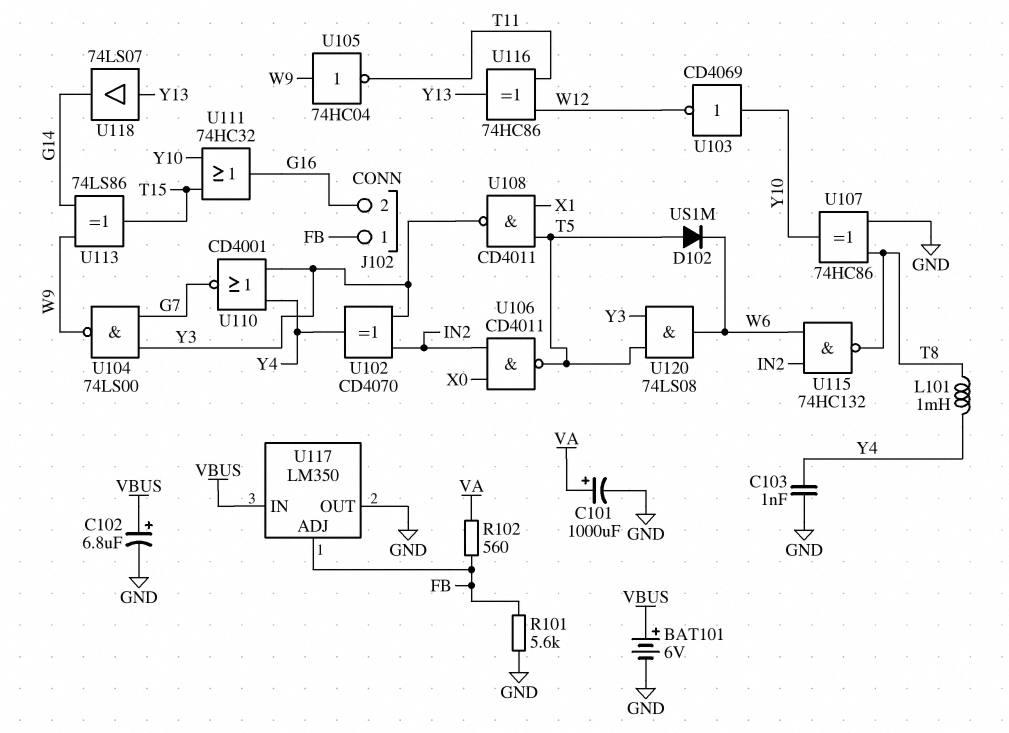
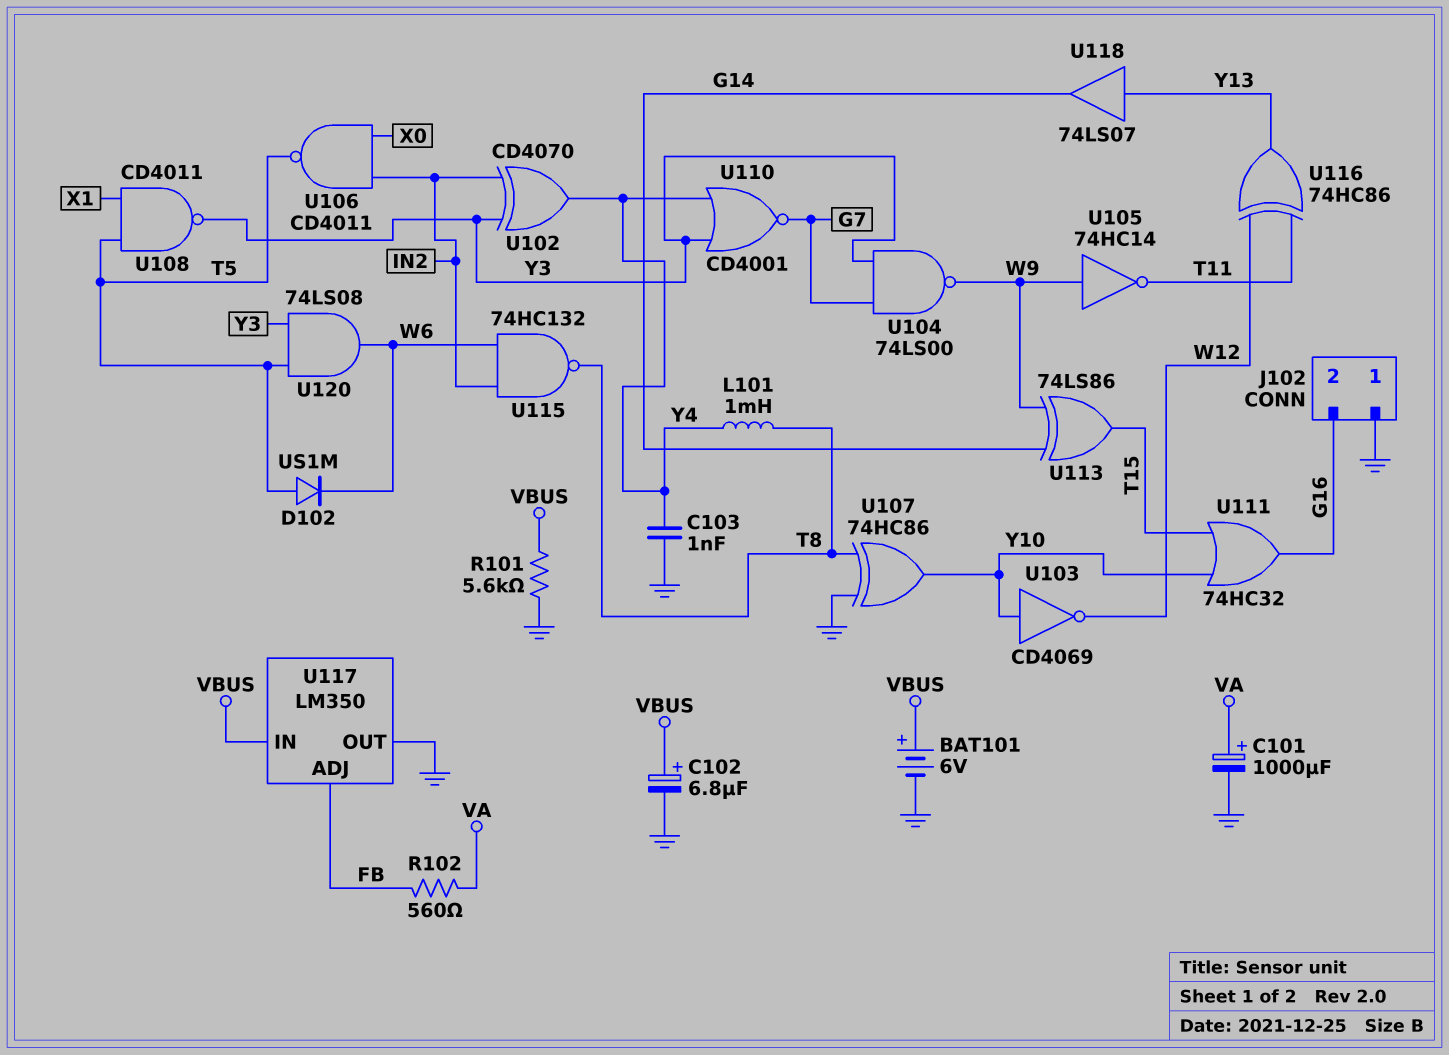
J102 pin 1: FB -> GND
R101: 5.6k (FB, GND) -> 5.6k (GND, VBUS)
U105: NOT 74HC04 (in W9, out T11) -> NOT 74HC14 (in W9, out T11)

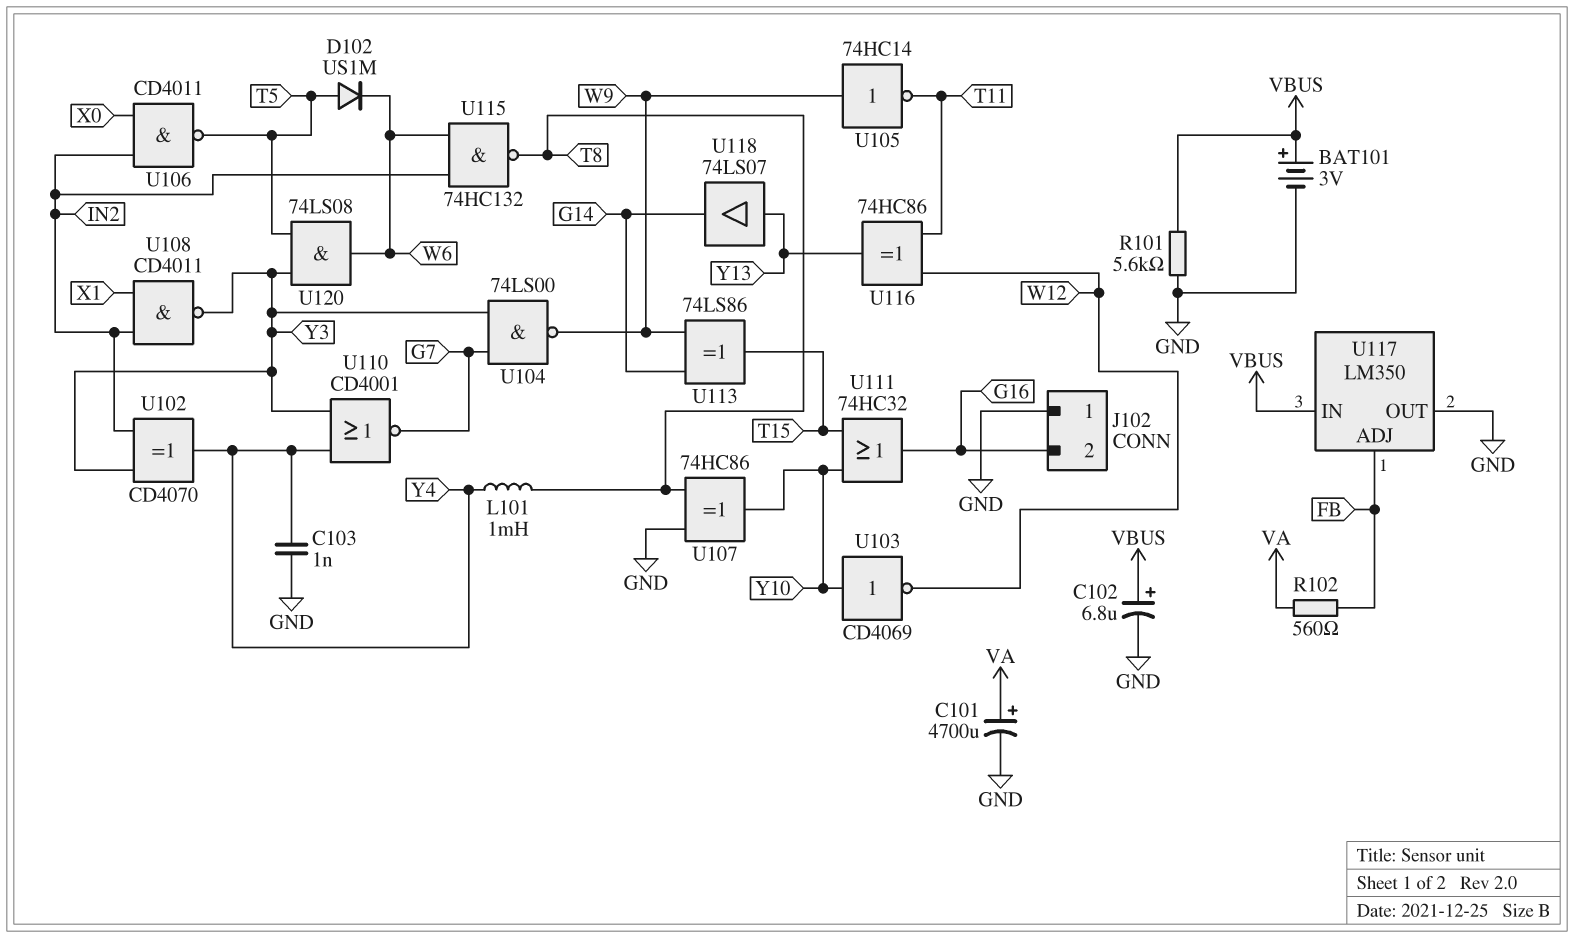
BAT101: 6V (plus VBUS, minus GND) -> 3V (plus VBUS, minus GND)
C101: 1000uF (plus VA, minus GND) -> 4700uF (plus VA, minus GND)
U108: NAND CD4011 (in T5, in X1, out Y3) -> NAND CD4011 (in IN2, in X1, out Y3)

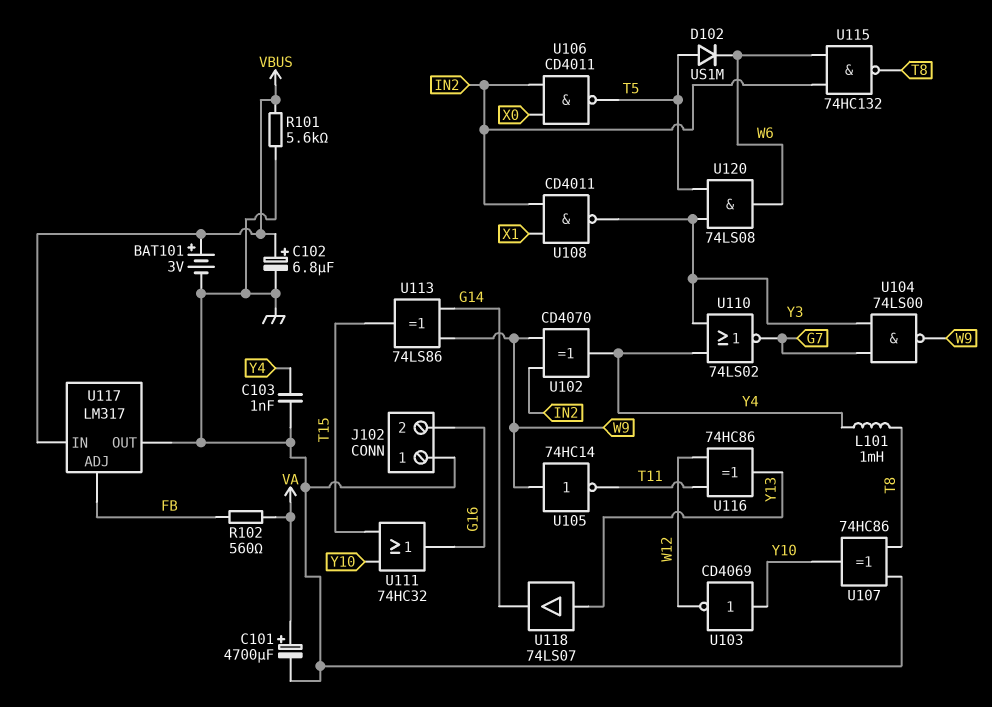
U102: XOR CD4070 (in IN2, in Y3, out Y4) -> XOR CD4070 (in IN2, in W9, out Y4)
U110: NOR CD4001 (in Y3, in Y4, out G7) -> NOR 74LS02 (in Y3, in Y4, out G7)
U117: LM350 -> LM317

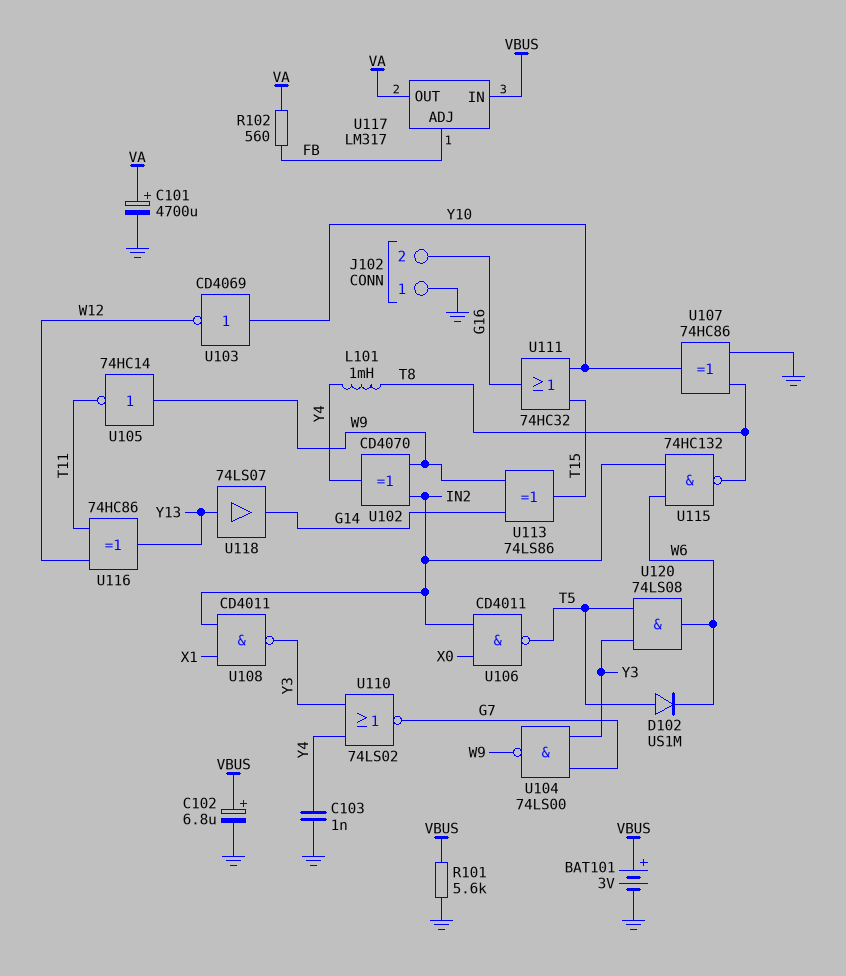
U117 pin OUT: GND -> VA

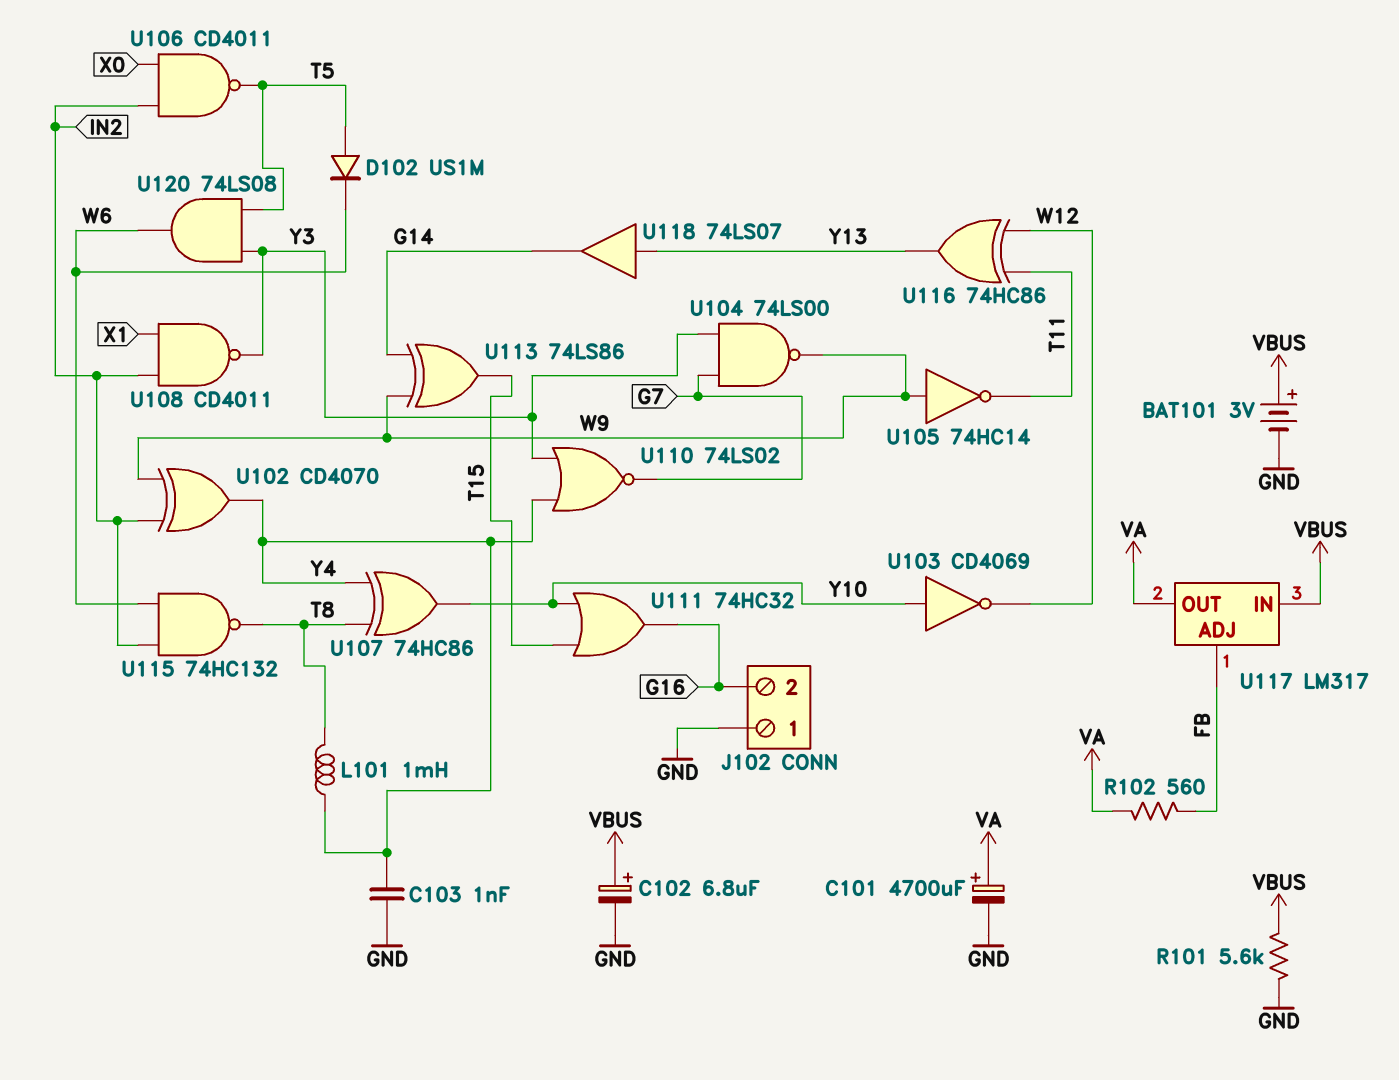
U107: XOR 74HC86 (in GND, in T8, out Y10) -> XOR 74HC86 (in T8, in Y4, out Y10)

